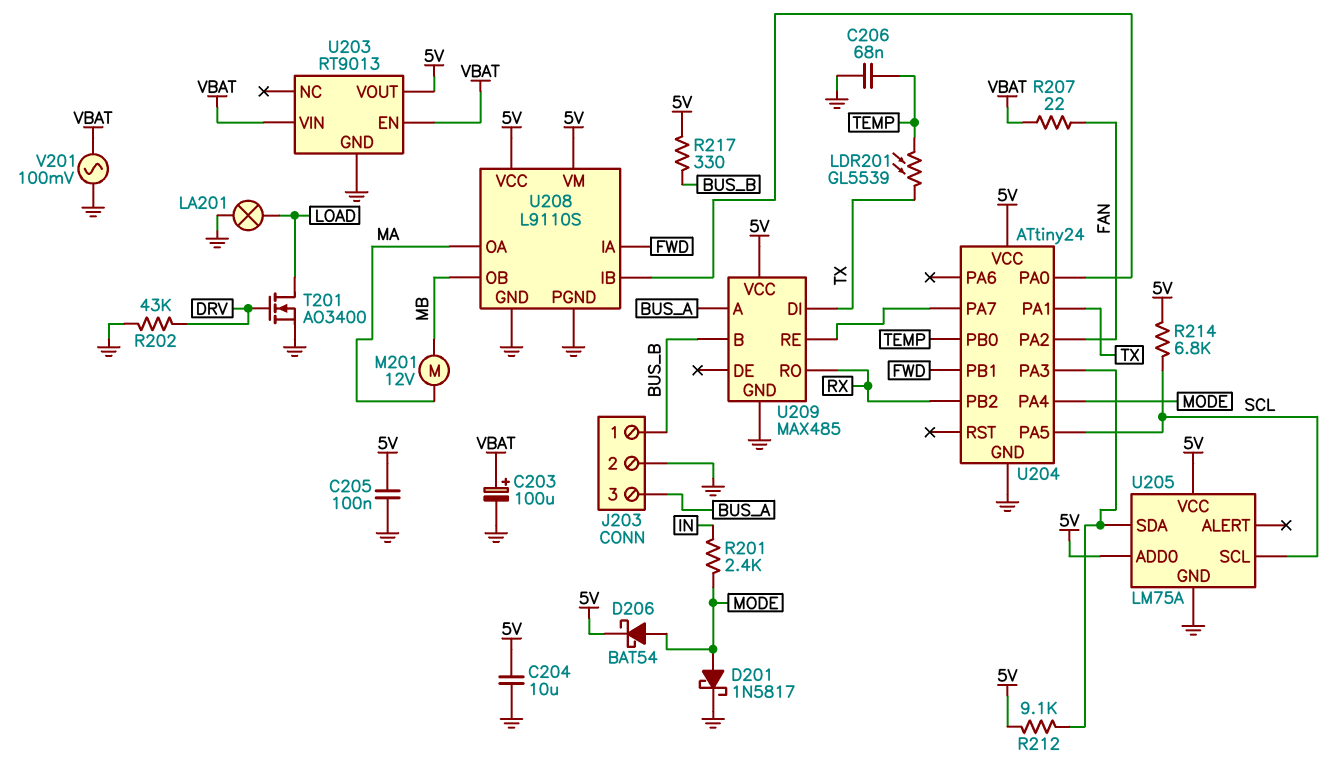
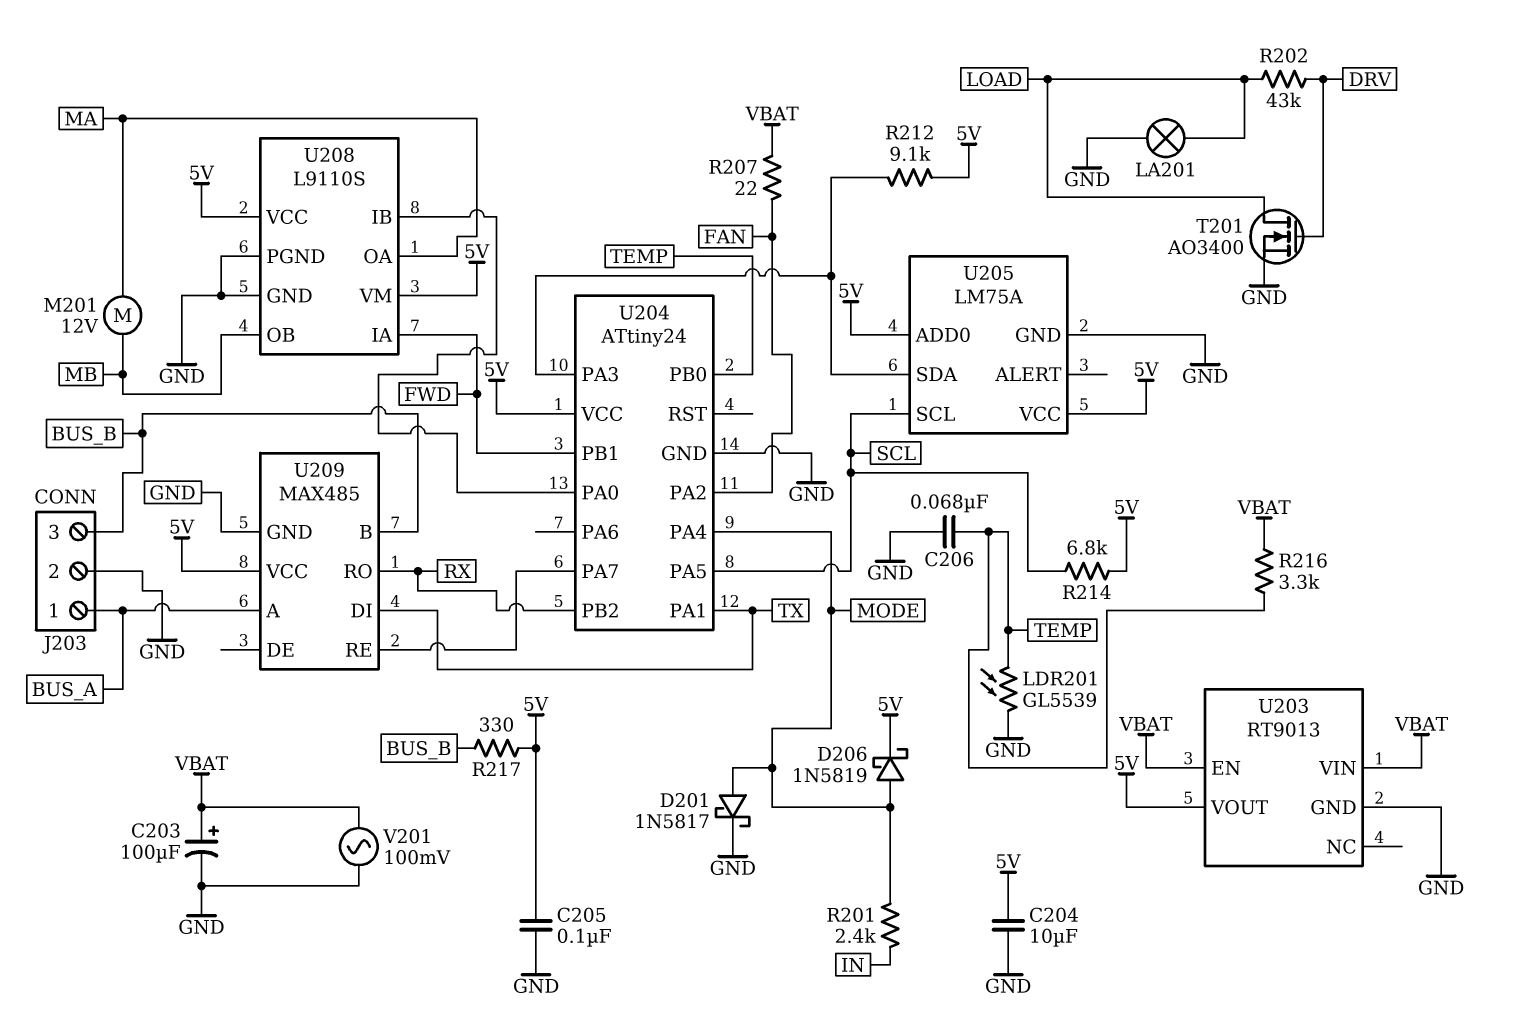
D206: schottky BAT54 (A MODE, K 5V) -> schottky 1N5819 (A MODE, K 5V)
J203 pin 1: BUS_B -> BUS_A
J203 pin 3: BUS_A -> BUS_B
LDR201: GL5539 (TEMP, TX) -> GL5539 (GND, TEMP)
R202: 43k (DRV, GND) -> 43k (DRV, LOAD)
R216: none -> 3.3k (TEMP, VBAT)

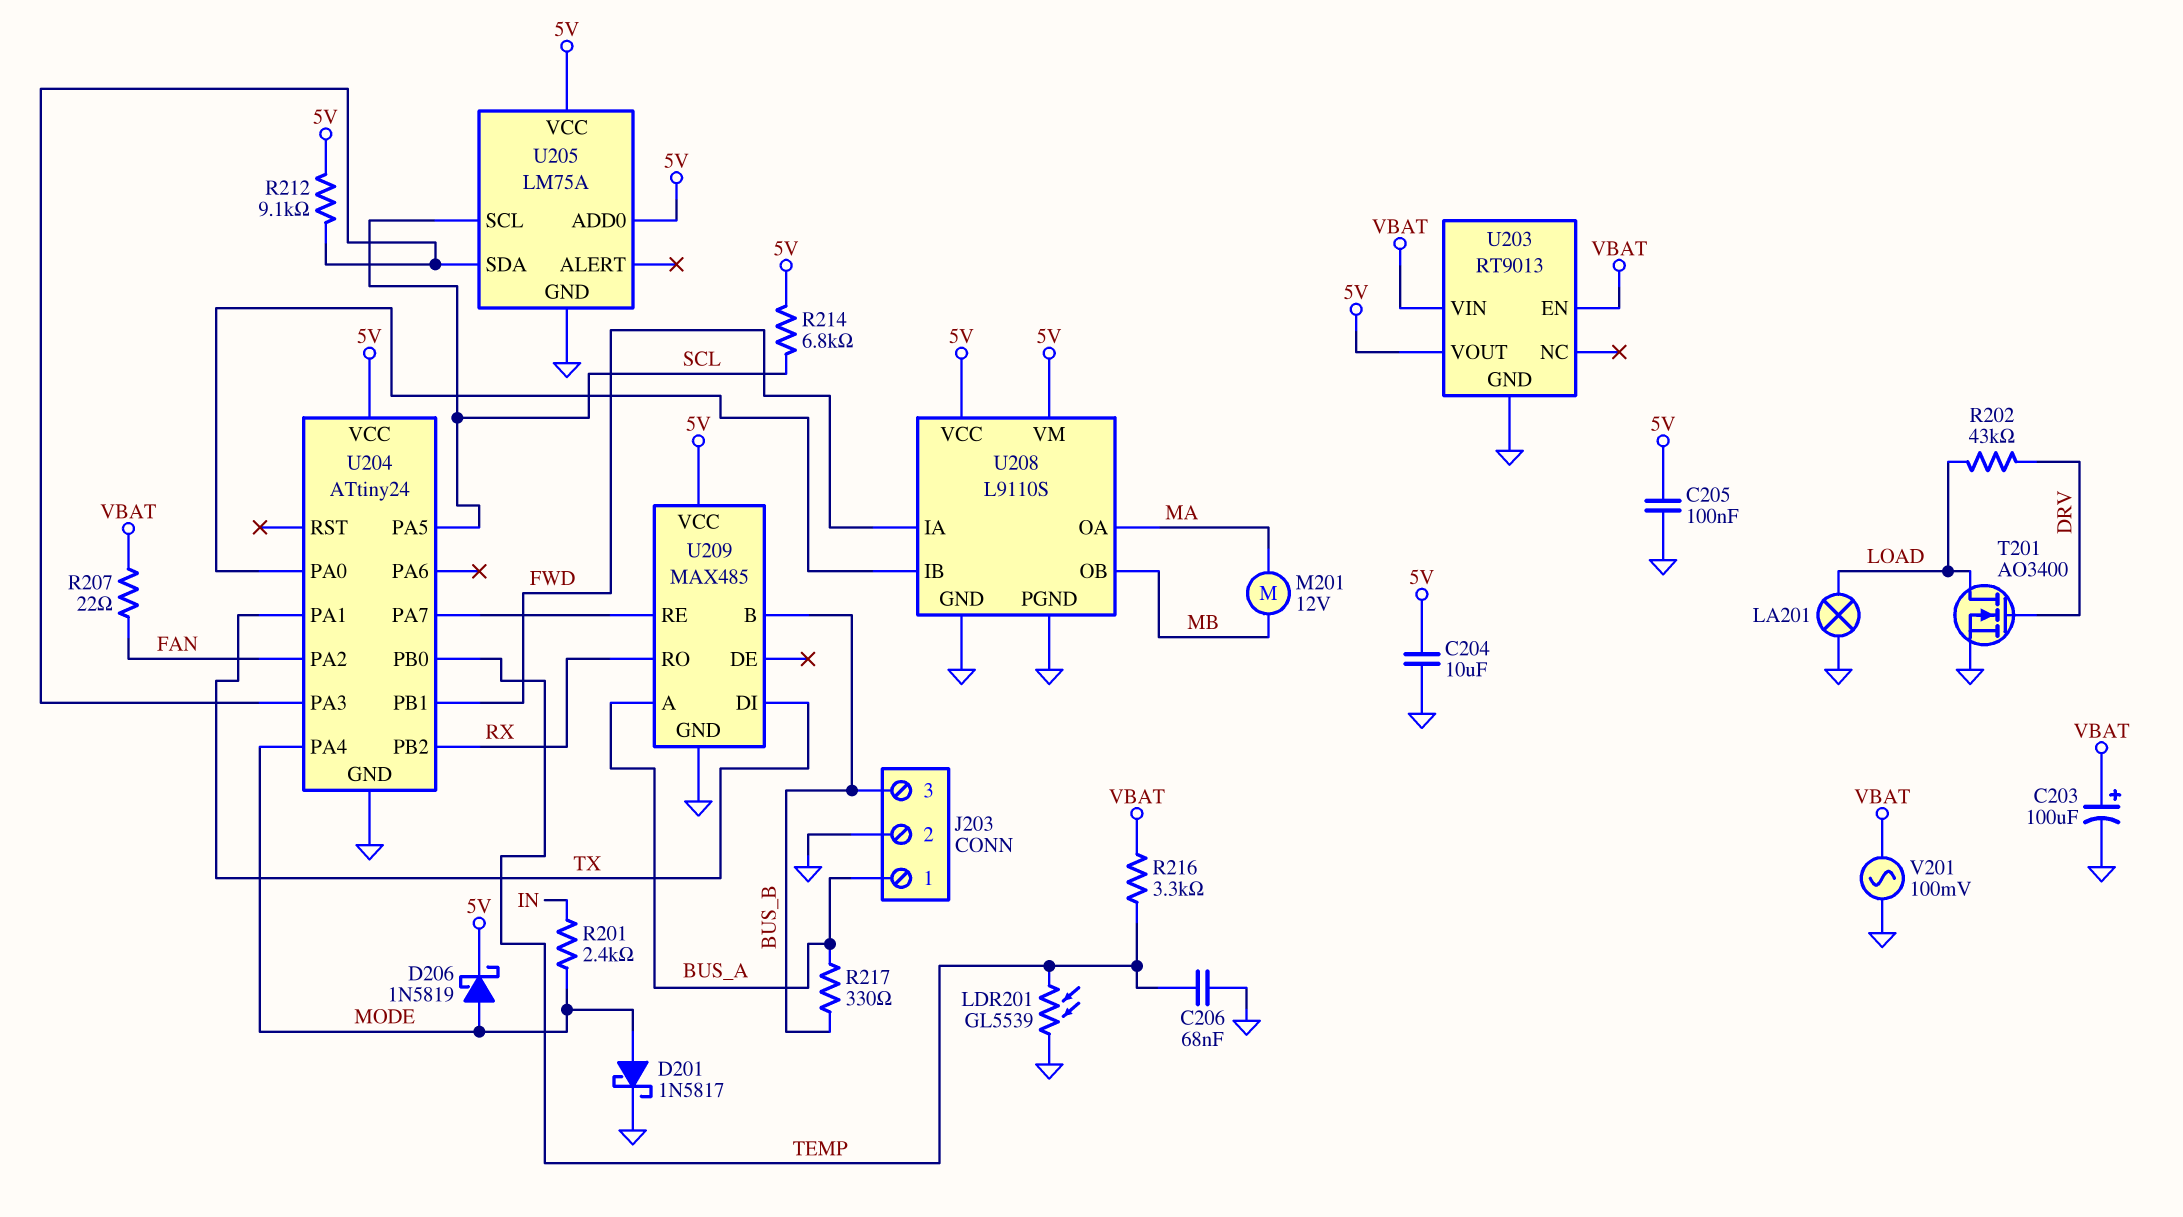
R217: 330 (5V, BUS_B) -> 330 (BUS_A, BUS_B)

